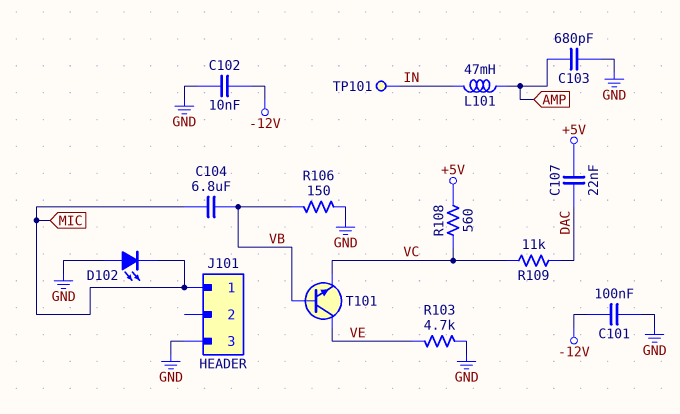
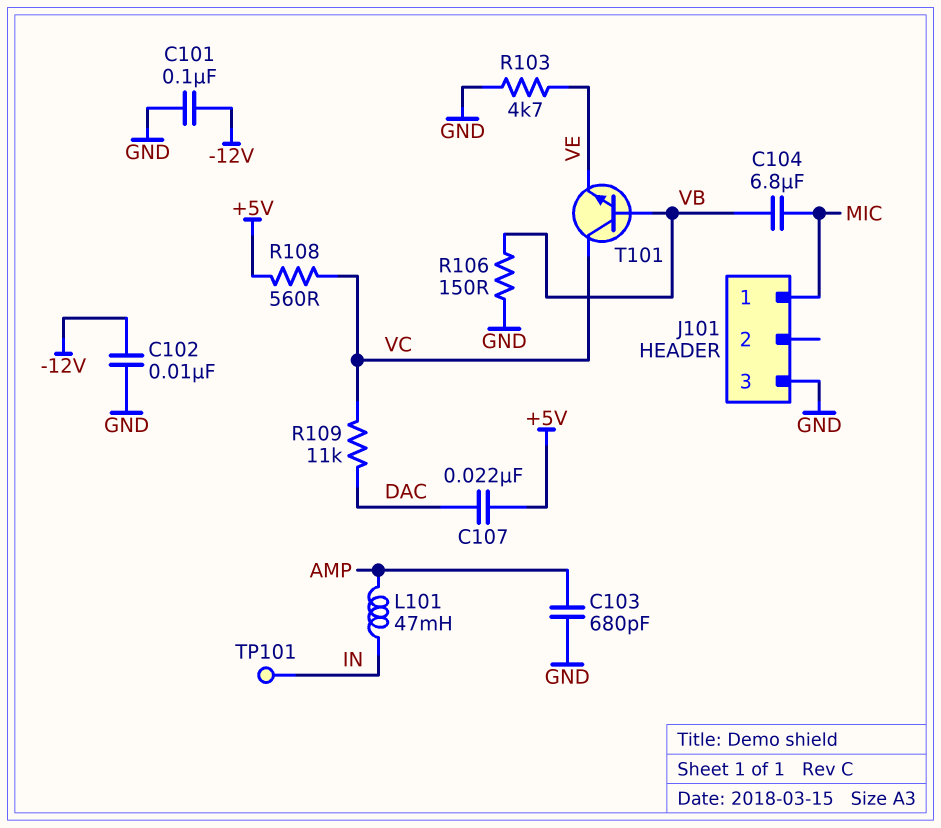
D102: LED (A GND, K MIC) -> none
T101: NPN (B VB, C VE, E VC) -> NPN (B VB, C VC, E VE)

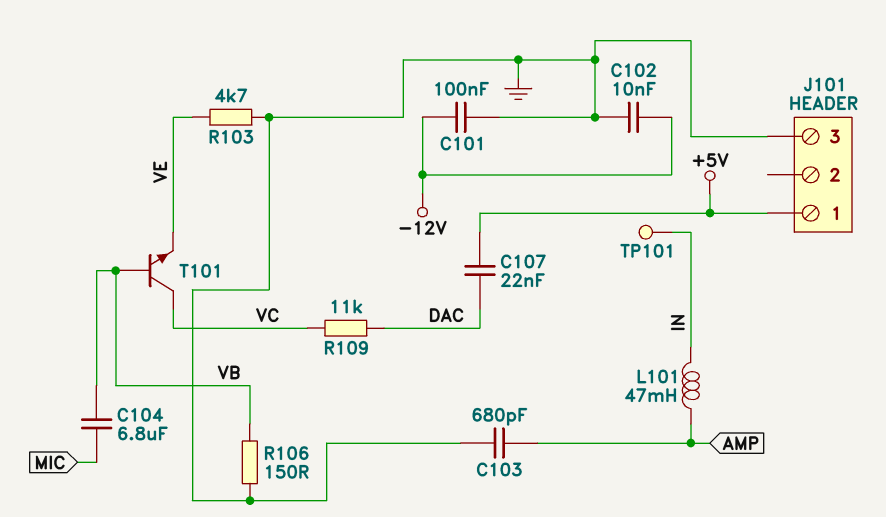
J101 pin 1: MIC -> +5V
R108: 560 (+5V, VC) -> none

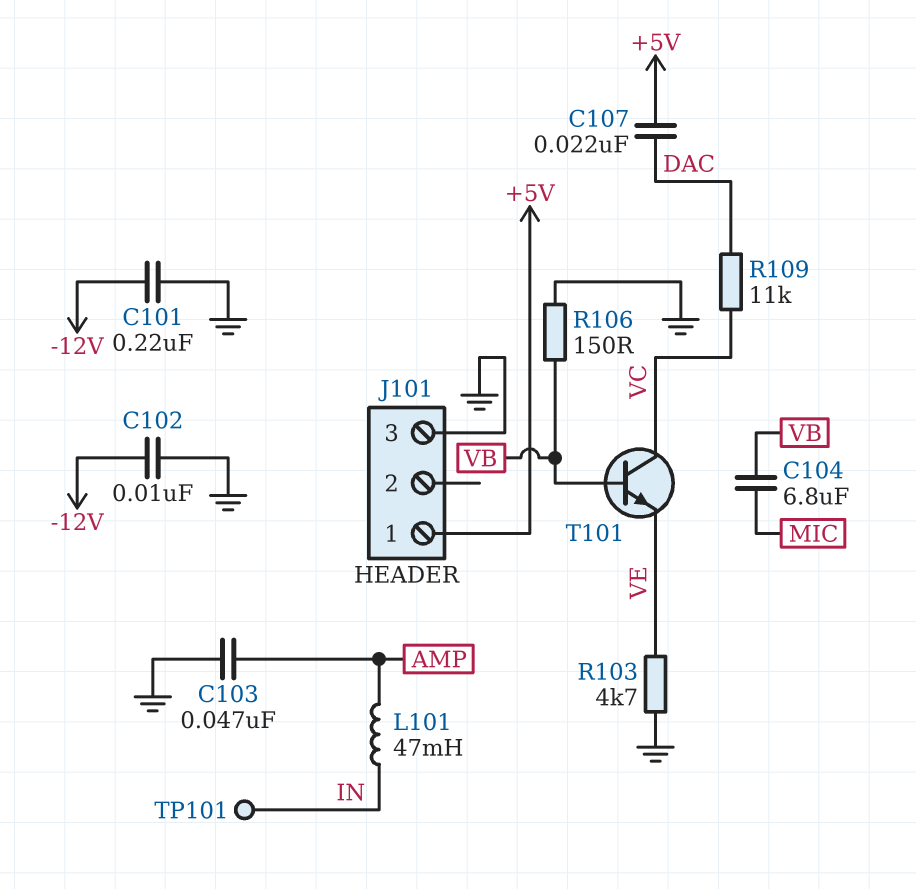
C101: 100nF (-12V, GND) -> 220nF (-12V, GND)
C103: 680pF (AMP, GND) -> 47nF (AMP, GND)

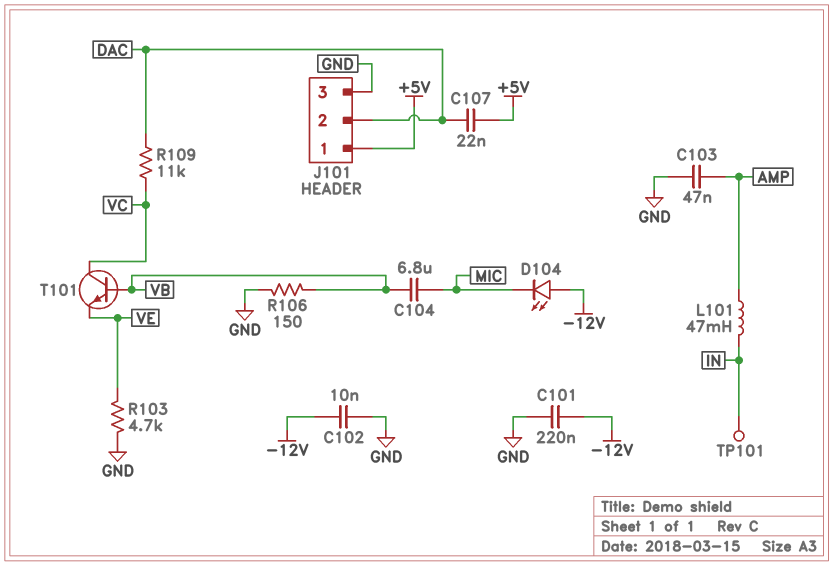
D104: none -> LED (A -12V, K MIC)
J101 pin 2: none -> DAC

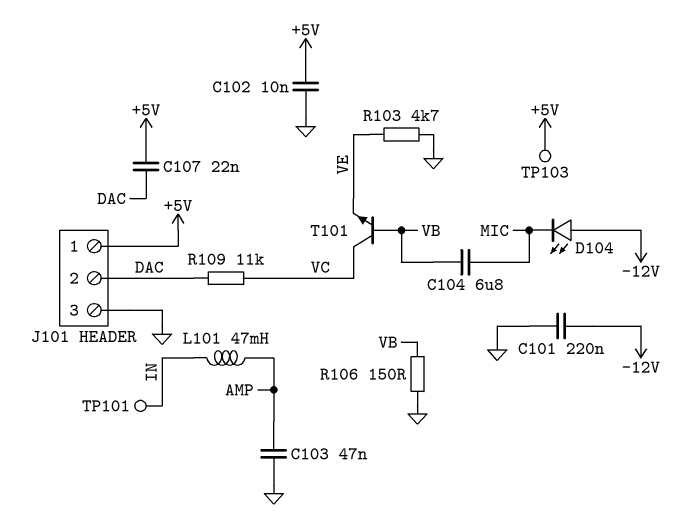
C102: 10nF (-12V, GND) -> 10nF (+5V, GND)
TP103: none -> test point (+5V)

